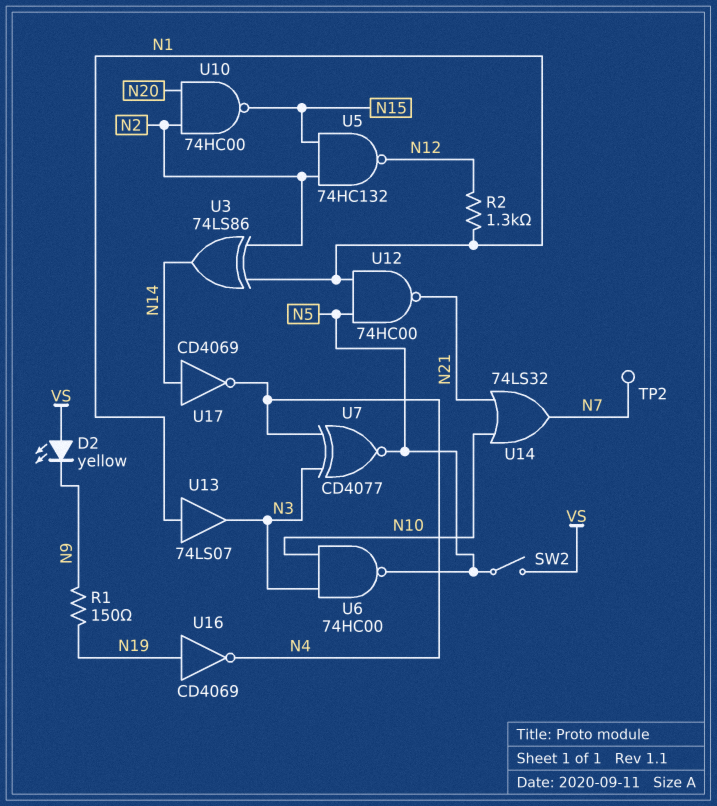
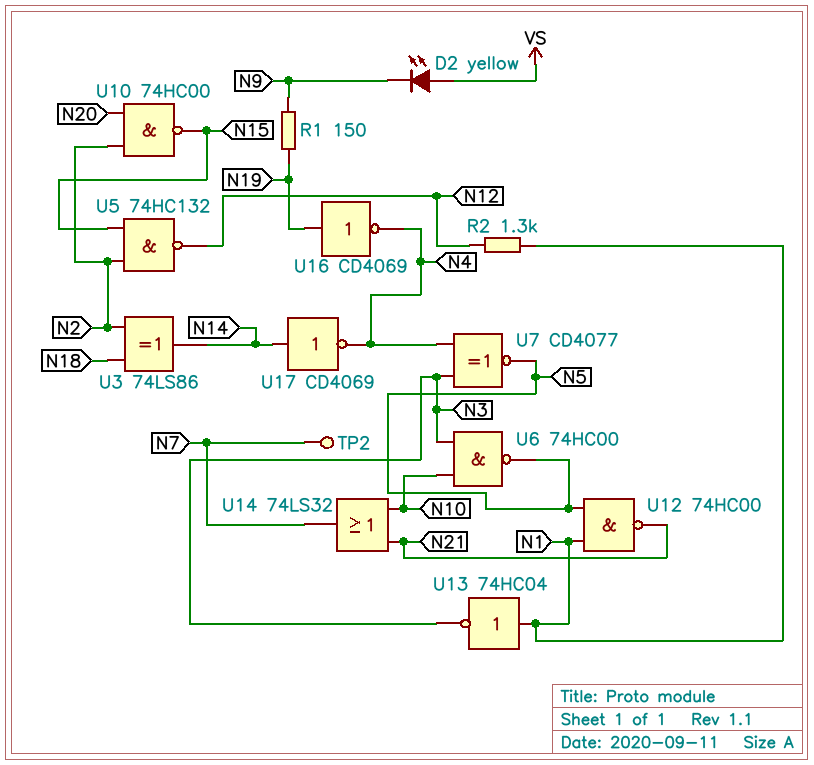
SW2: switch (N5, VS) -> none
U3: XOR 74LS86 (in N1, in N2, out N14) -> XOR 74LS86 (in N2, in N18, out N14)
U13: buffer 74LS07 (in N1, out N3) -> NOT 74HC04 (in N1, out N3)

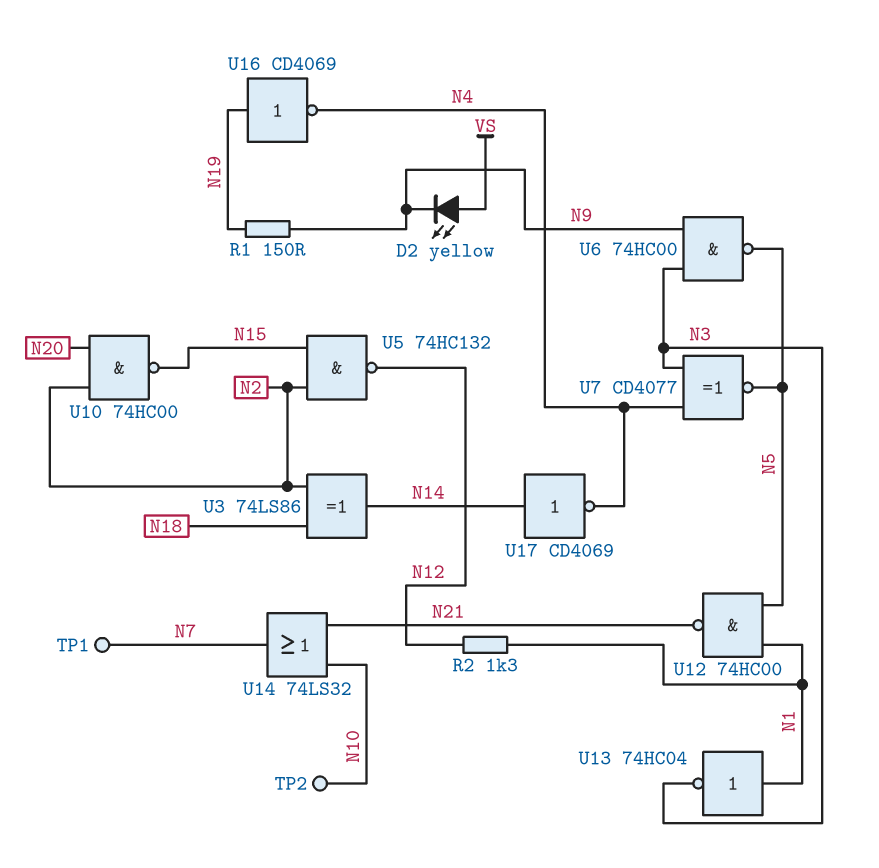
TP1: none -> test point (N7)
TP2: test point (N7) -> test point (N10)
U6: NAND 74HC00 (in N3, in N10, out N5) -> NAND 74HC00 (in N3, in N9, out N5)

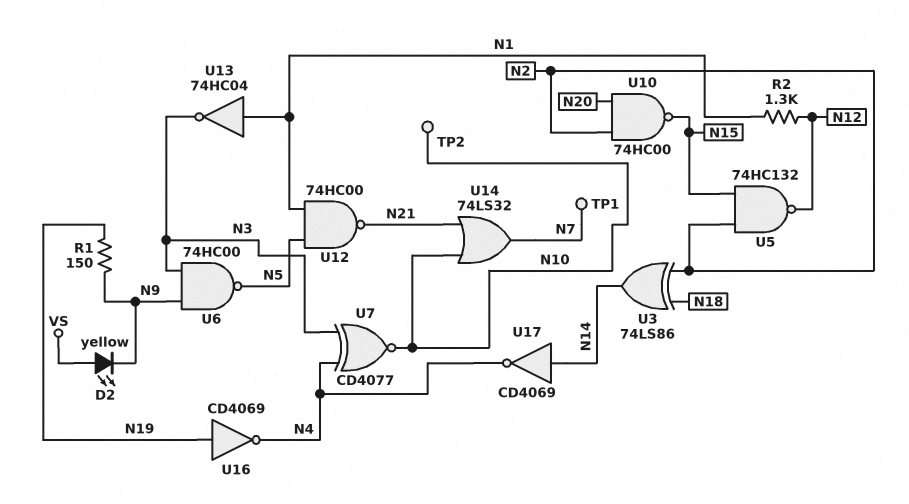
U7: XNOR CD4077 (in N3, in N4, out N5) -> XNOR CD4077 (in N3, in N4, out N10)

